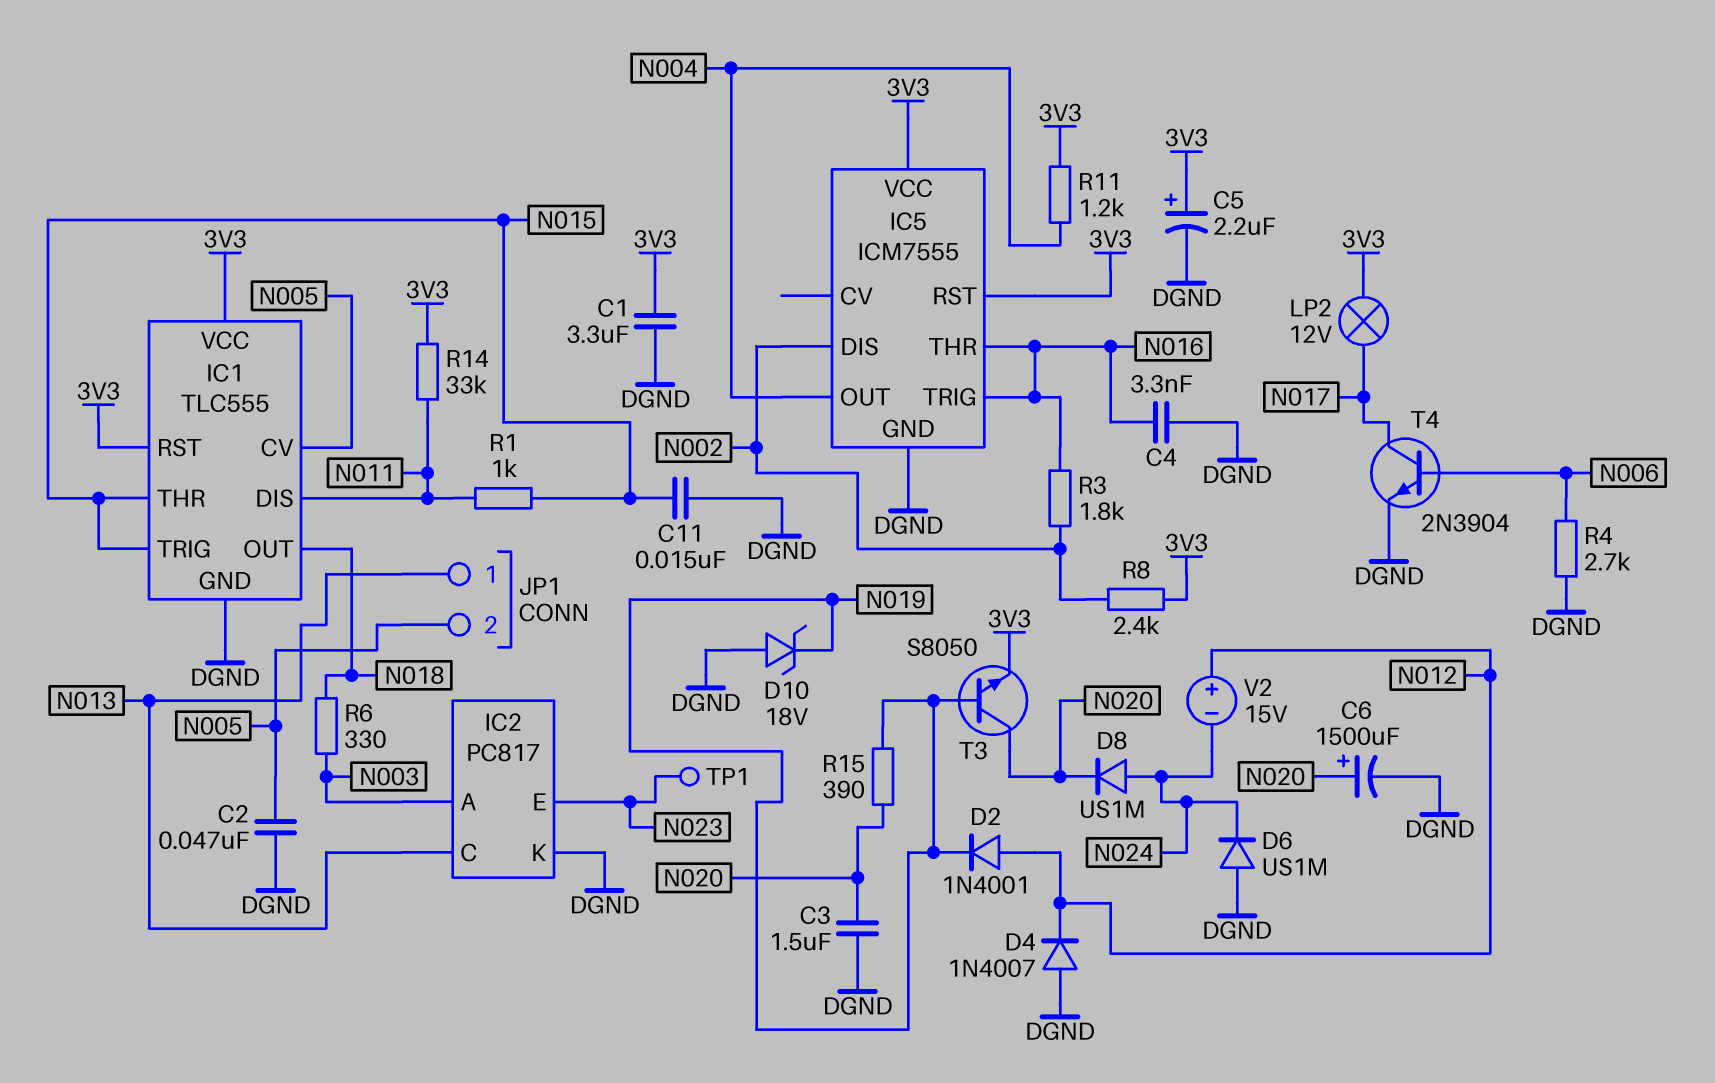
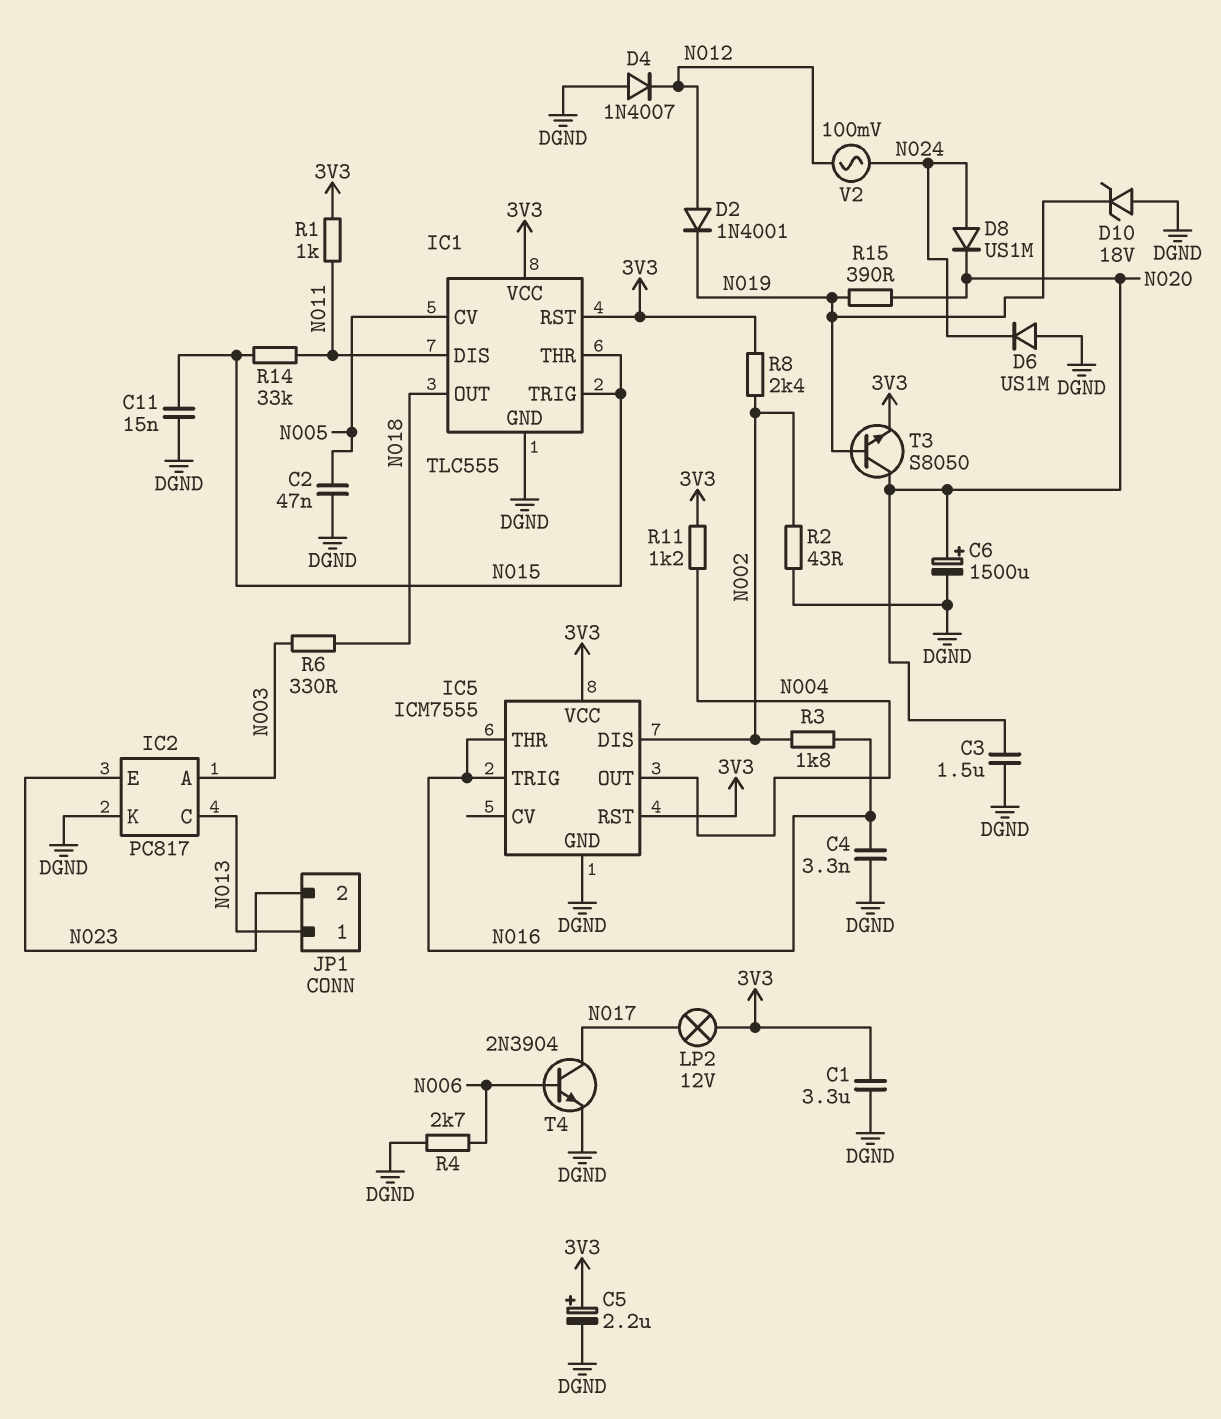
JP1 pin 2: N005 -> N023
R1: 1k (N011, N015) -> 1k (3V3, N011)
R2: none -> 43 (DGND, N002)
R14: 33k (3V3, N011) -> 33k (N011, N015)
TP1: test point (N023) -> none
V2: 15V (plus N012, minus N024) -> AC 100mV (N012, N024)

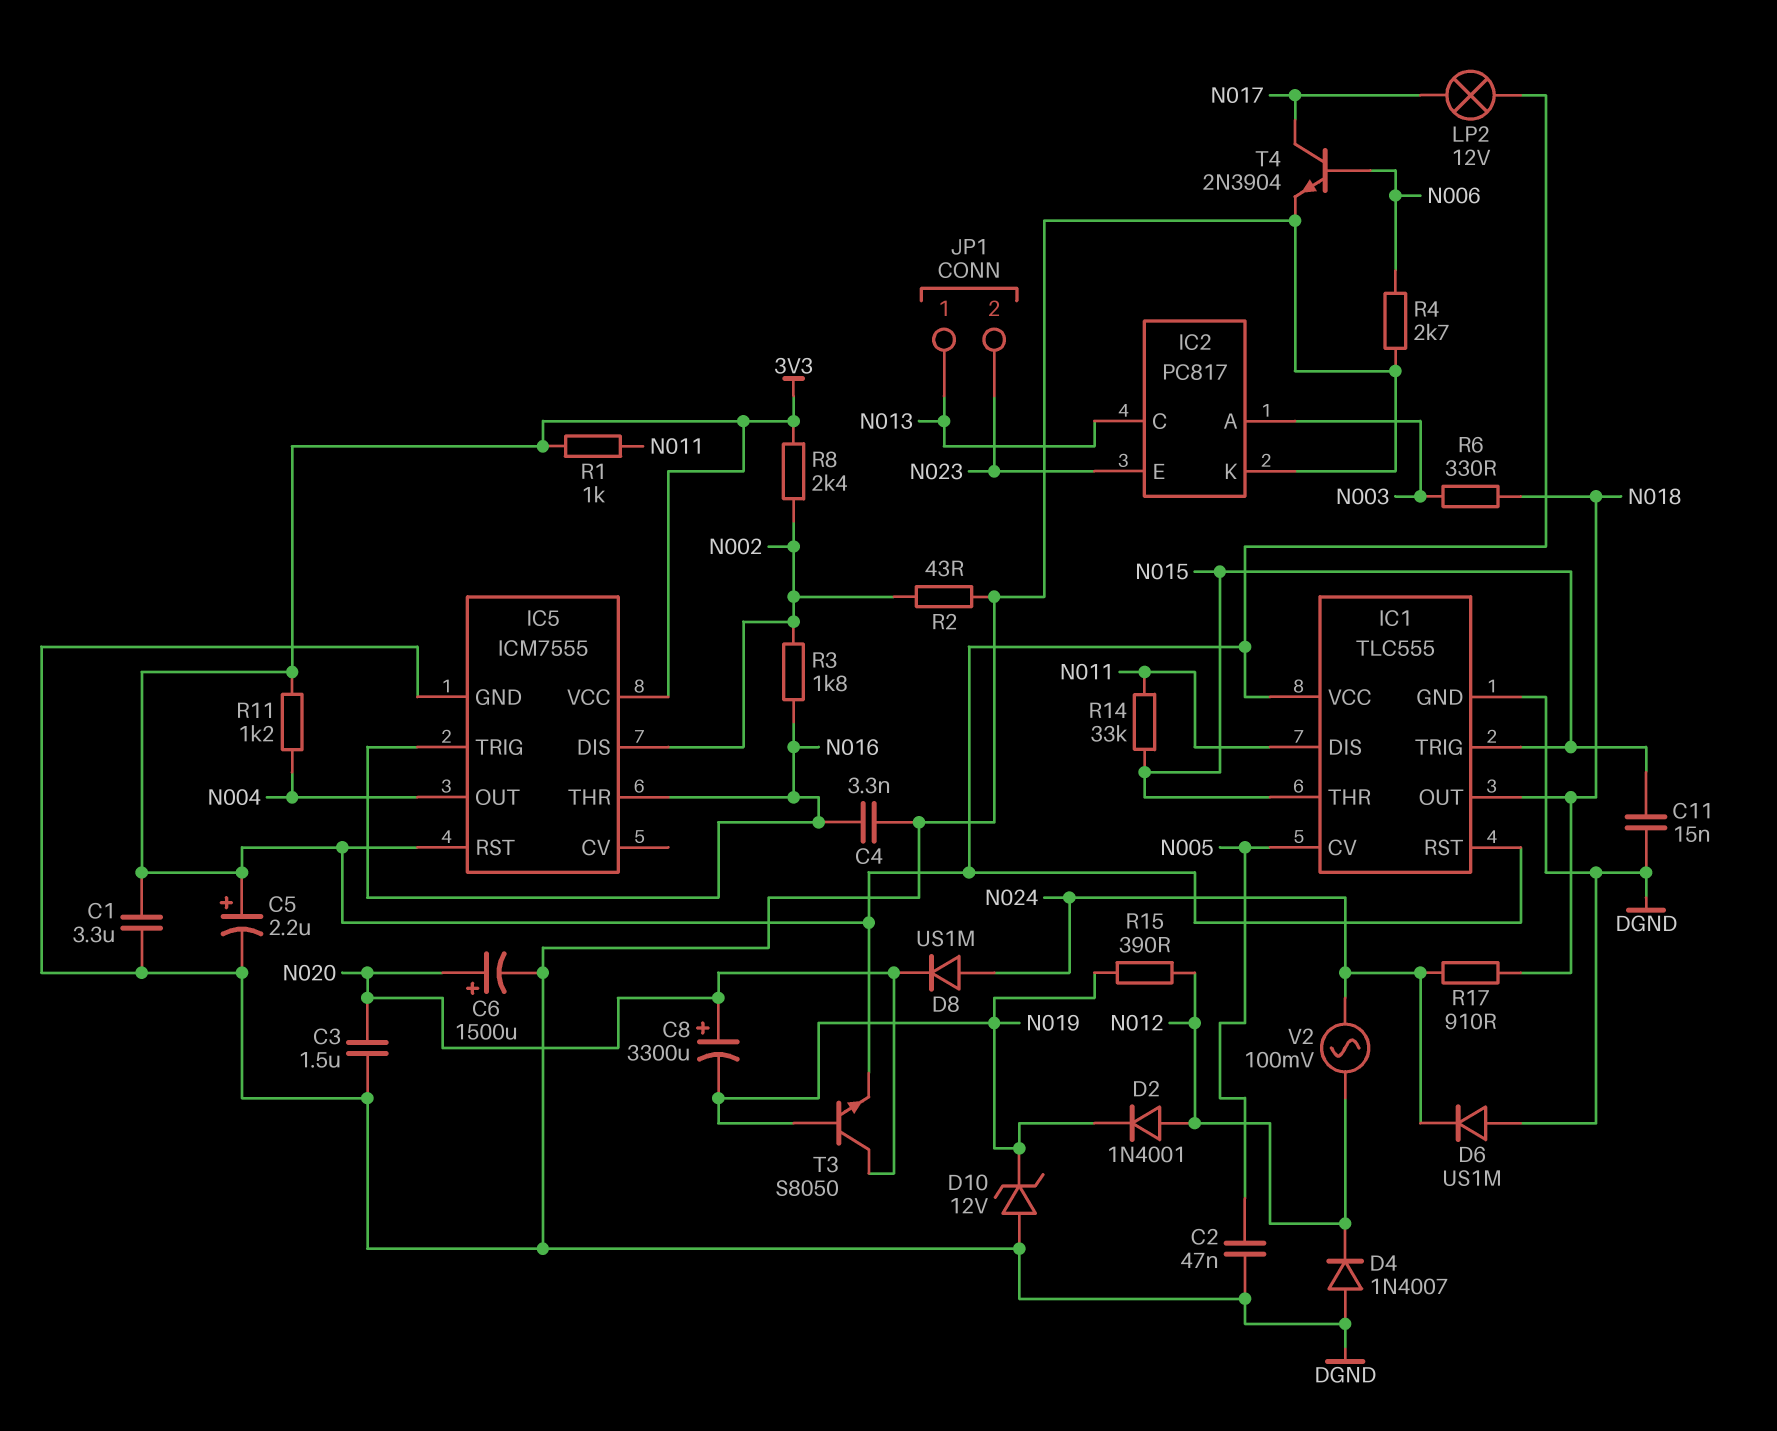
C8: none -> 3300uF (plus N020, minus N019)
D10: zener 18V (A DGND, K N019) -> zener 12V (A DGND, K N019)
R15: 390 (N019, N020) -> 390 (N012, N019)
R17: none -> 910 (N018, N024)

